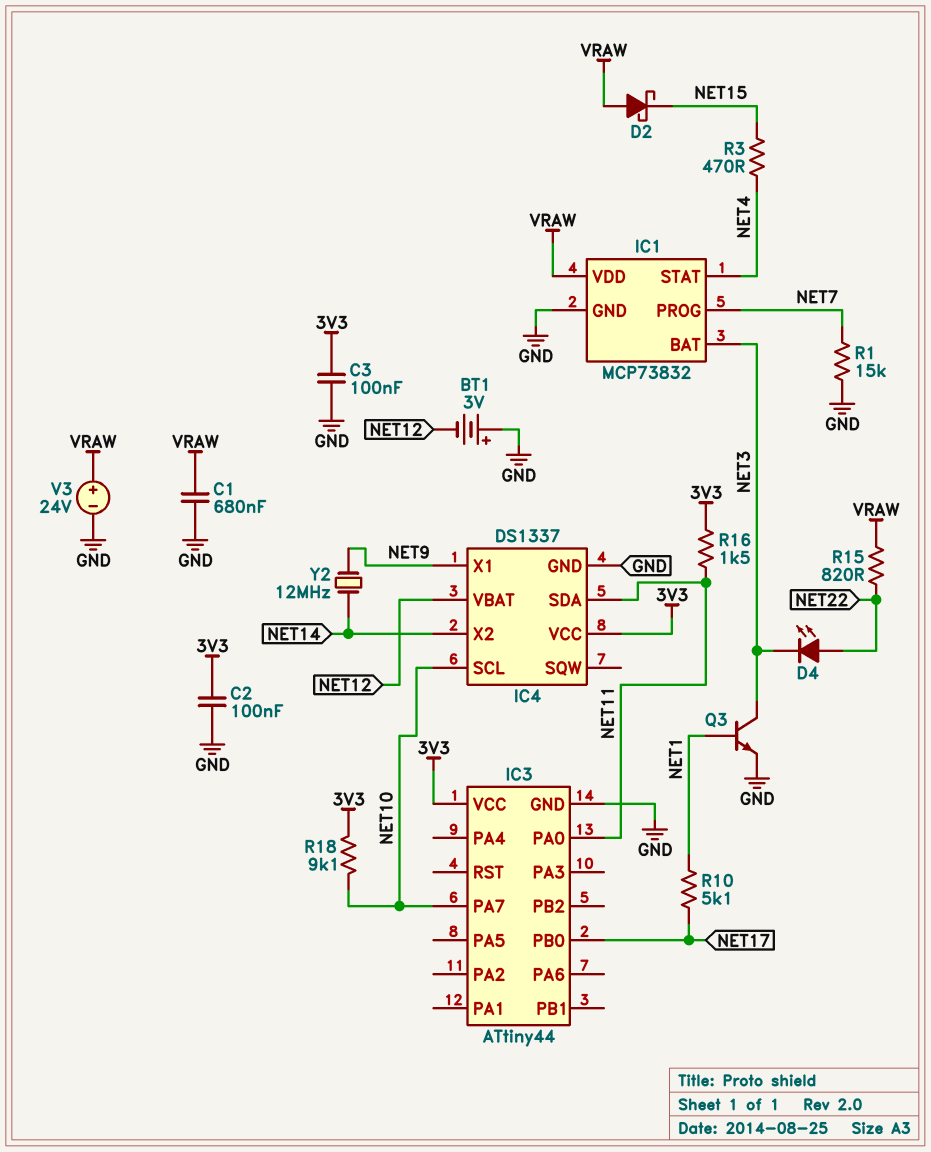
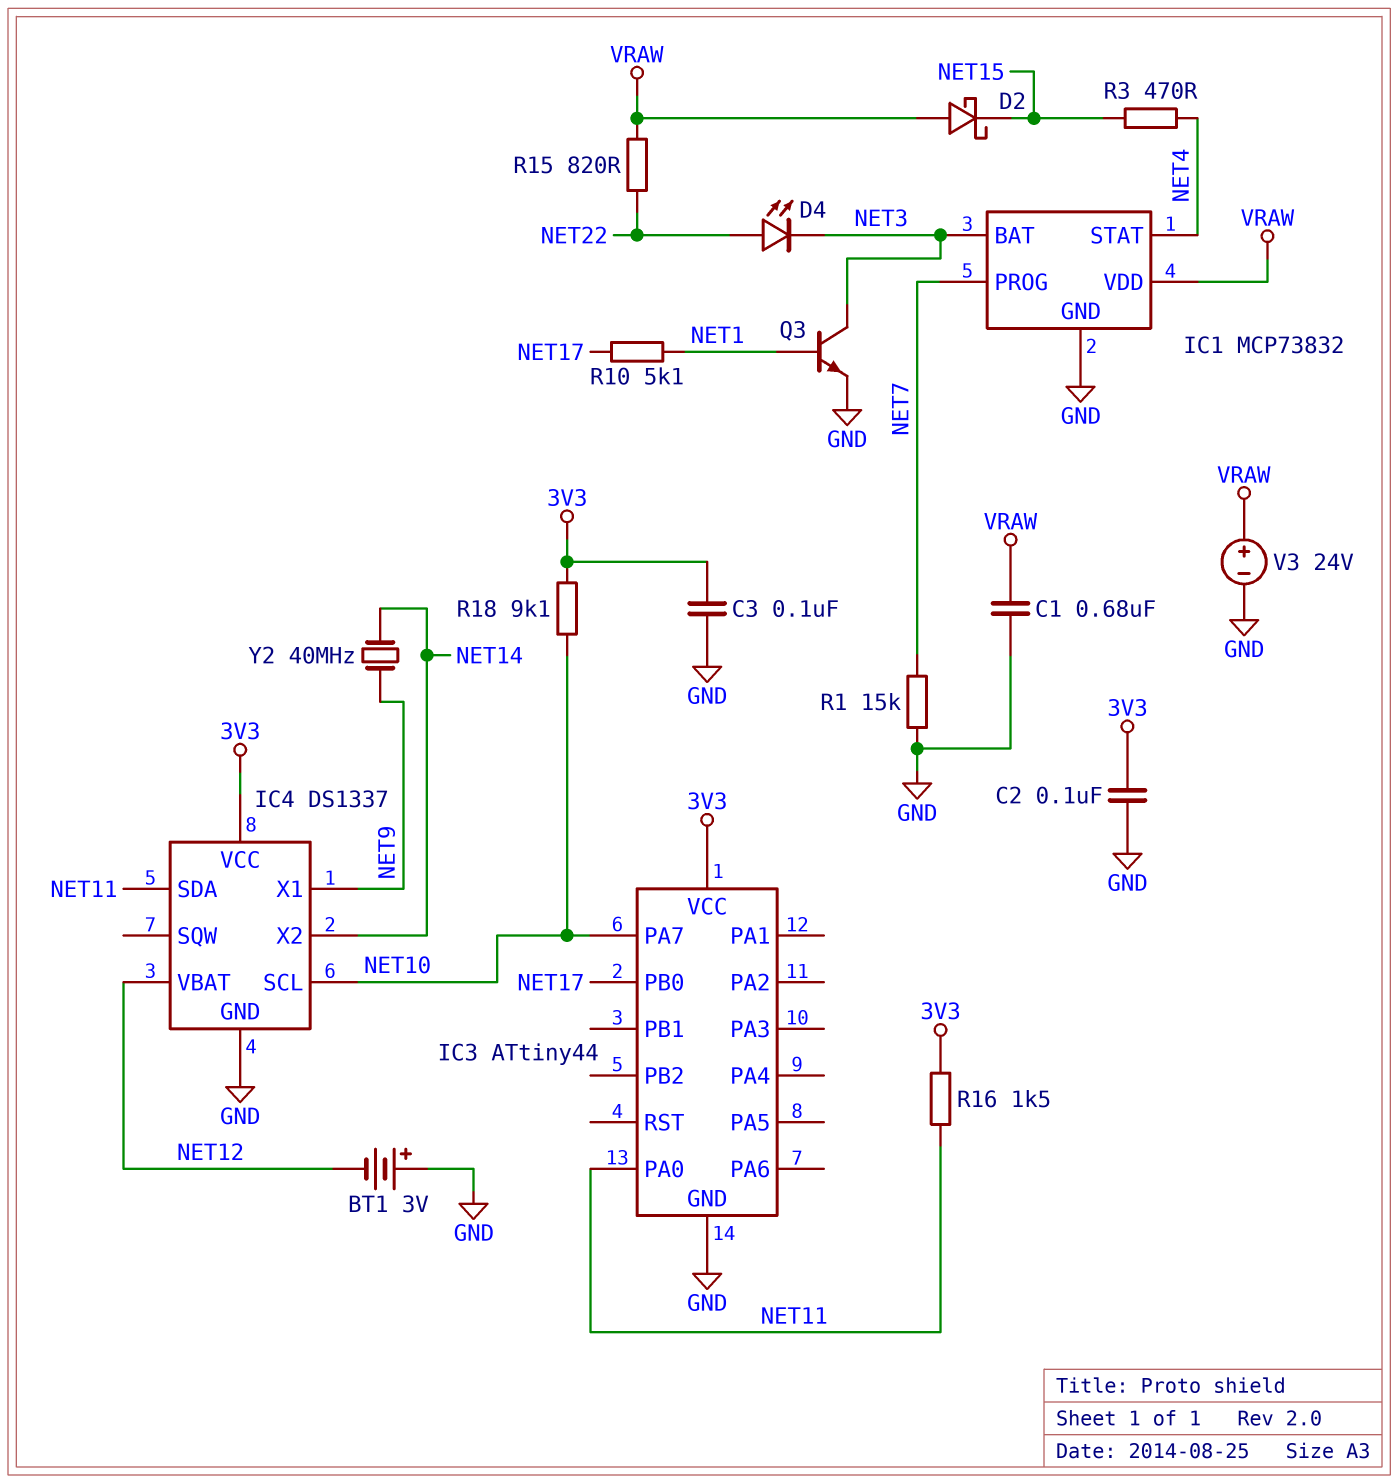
Y2: 12MHz (NET9, NET14) -> 40MHz (NET9, NET14)

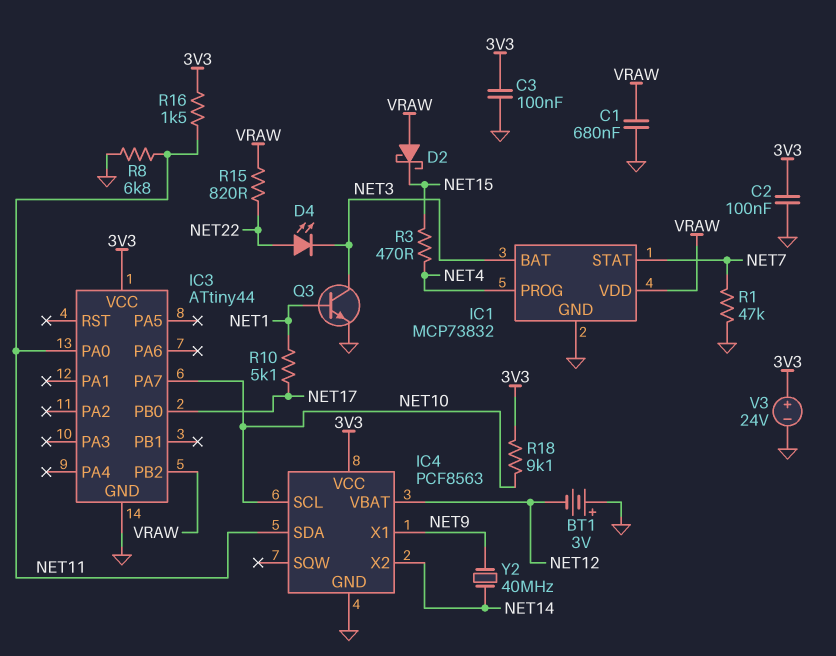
IC1 pin PROG: NET7 -> NET4
IC1 pin STAT: NET4 -> NET7
IC3 pin PB2: none -> VRAW
IC4: DS1337 -> PCF8563
R1: 15k (GND, NET7) -> 47k (GND, NET7)
R8: none -> 6.8k (GND, NET11)
V3: 24V (plus VRAW, minus GND) -> 24V (plus 3V3, minus GND)

